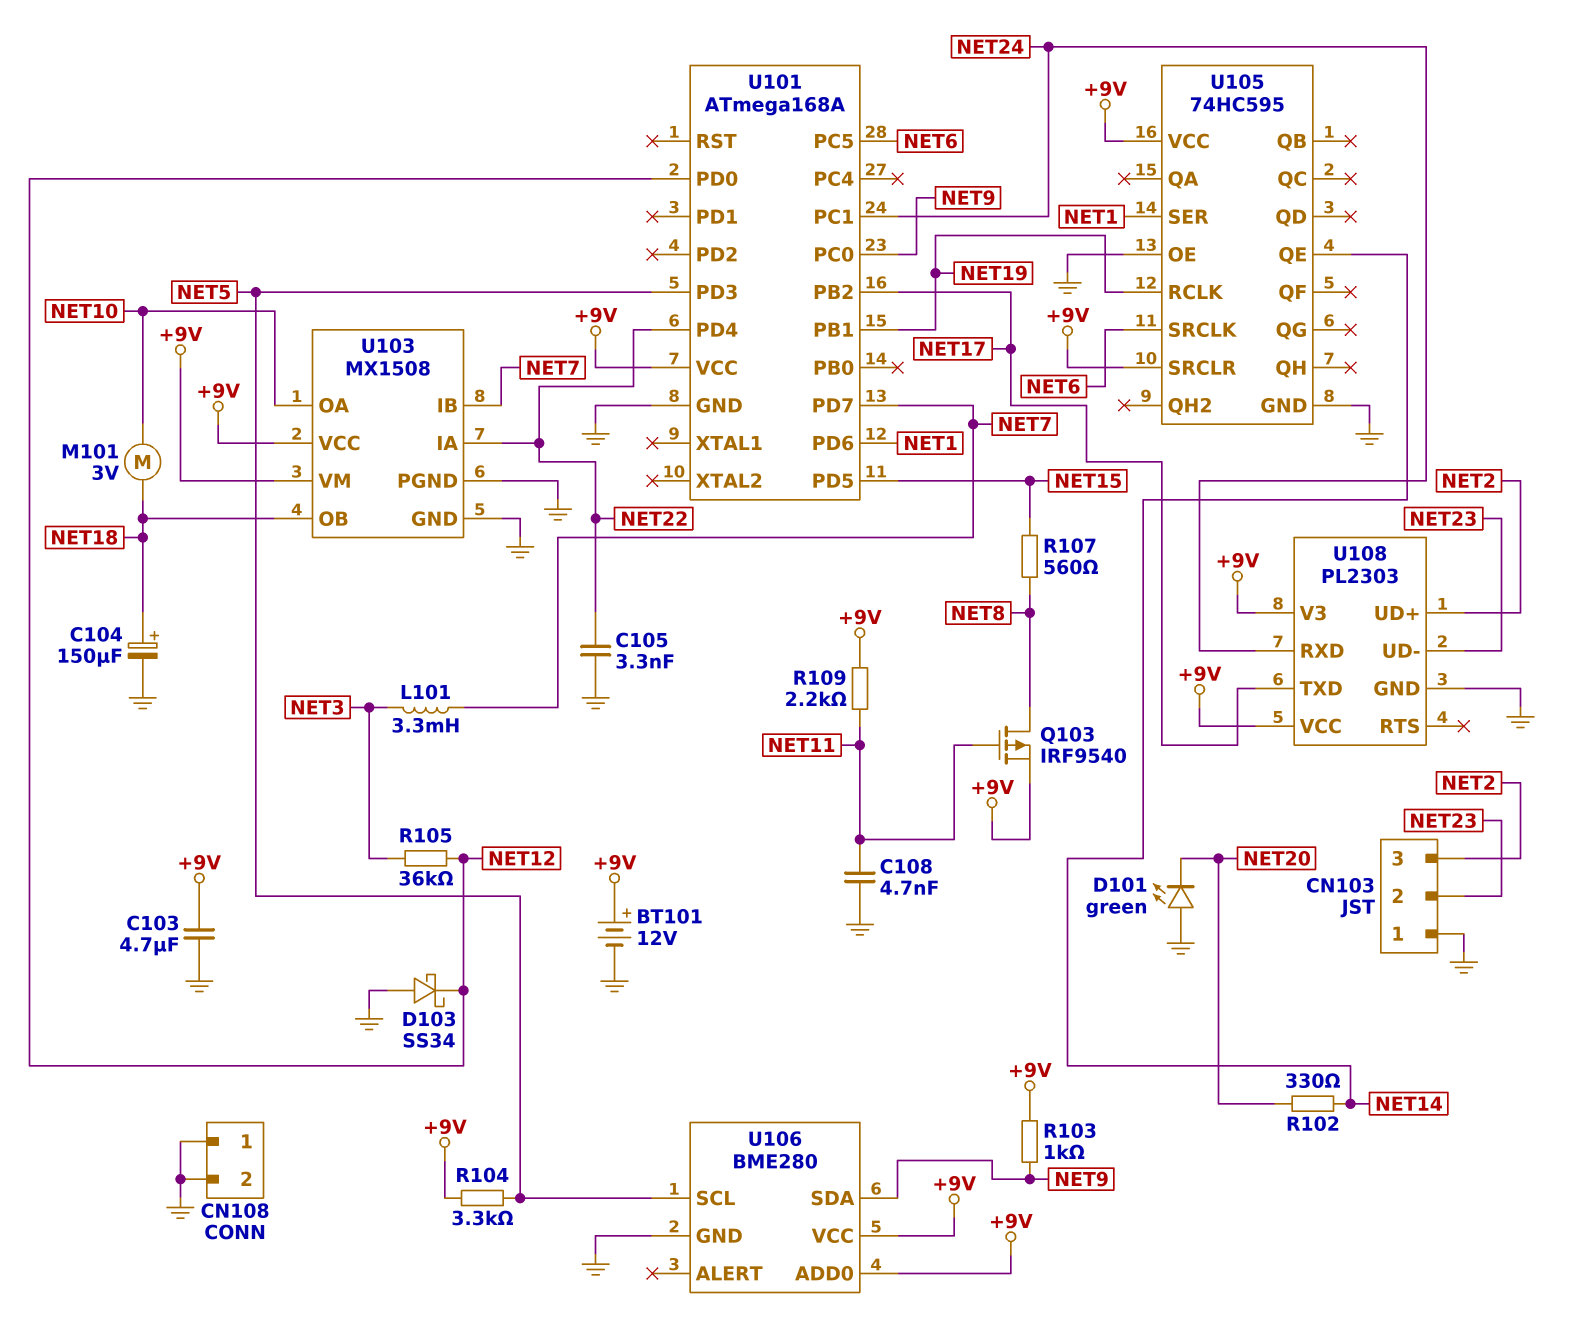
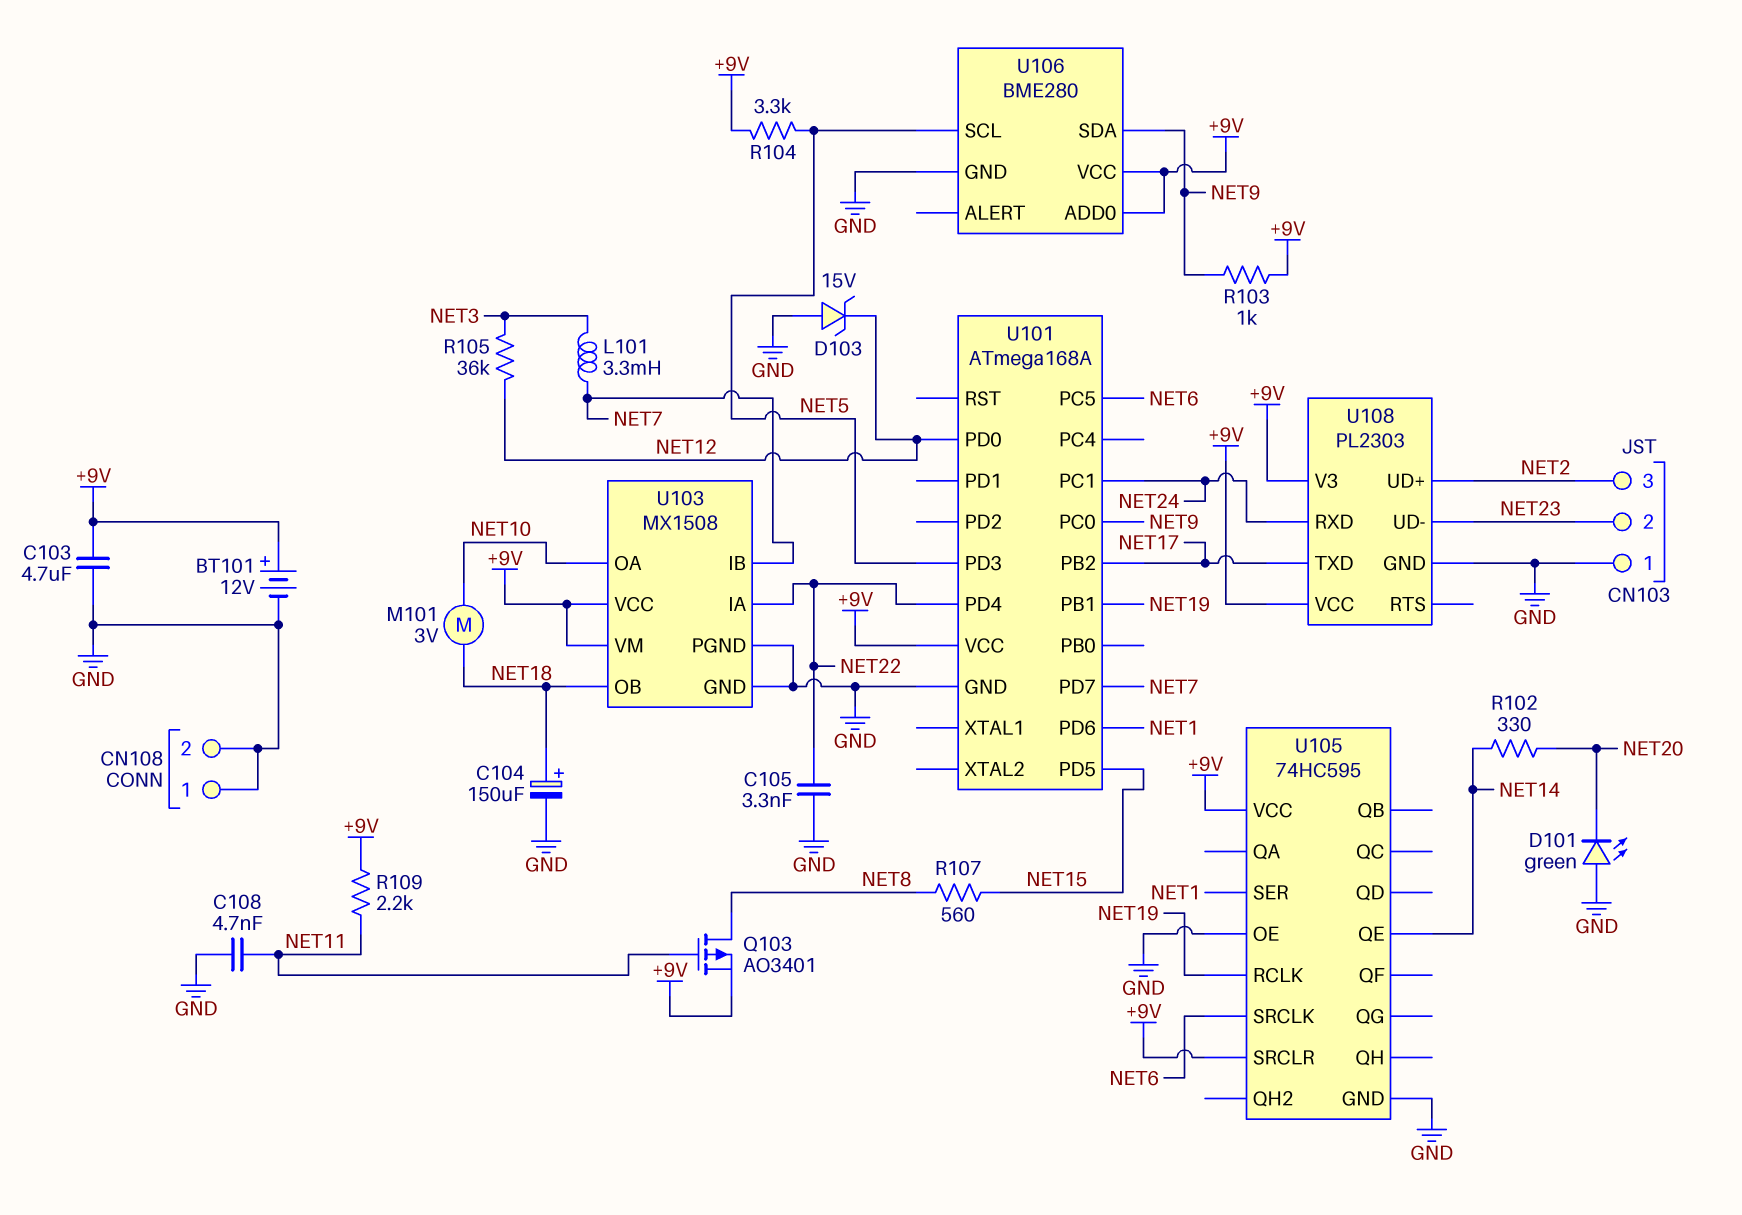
D103: schottky SS34 (A GND, K NET12) -> zener 15V (A GND, K NET12)
Q103: PMOS IRF9540 (G NET11, D NET8, S +9V) -> PMOS AO3401 (G NET11, D NET8, S +9V)

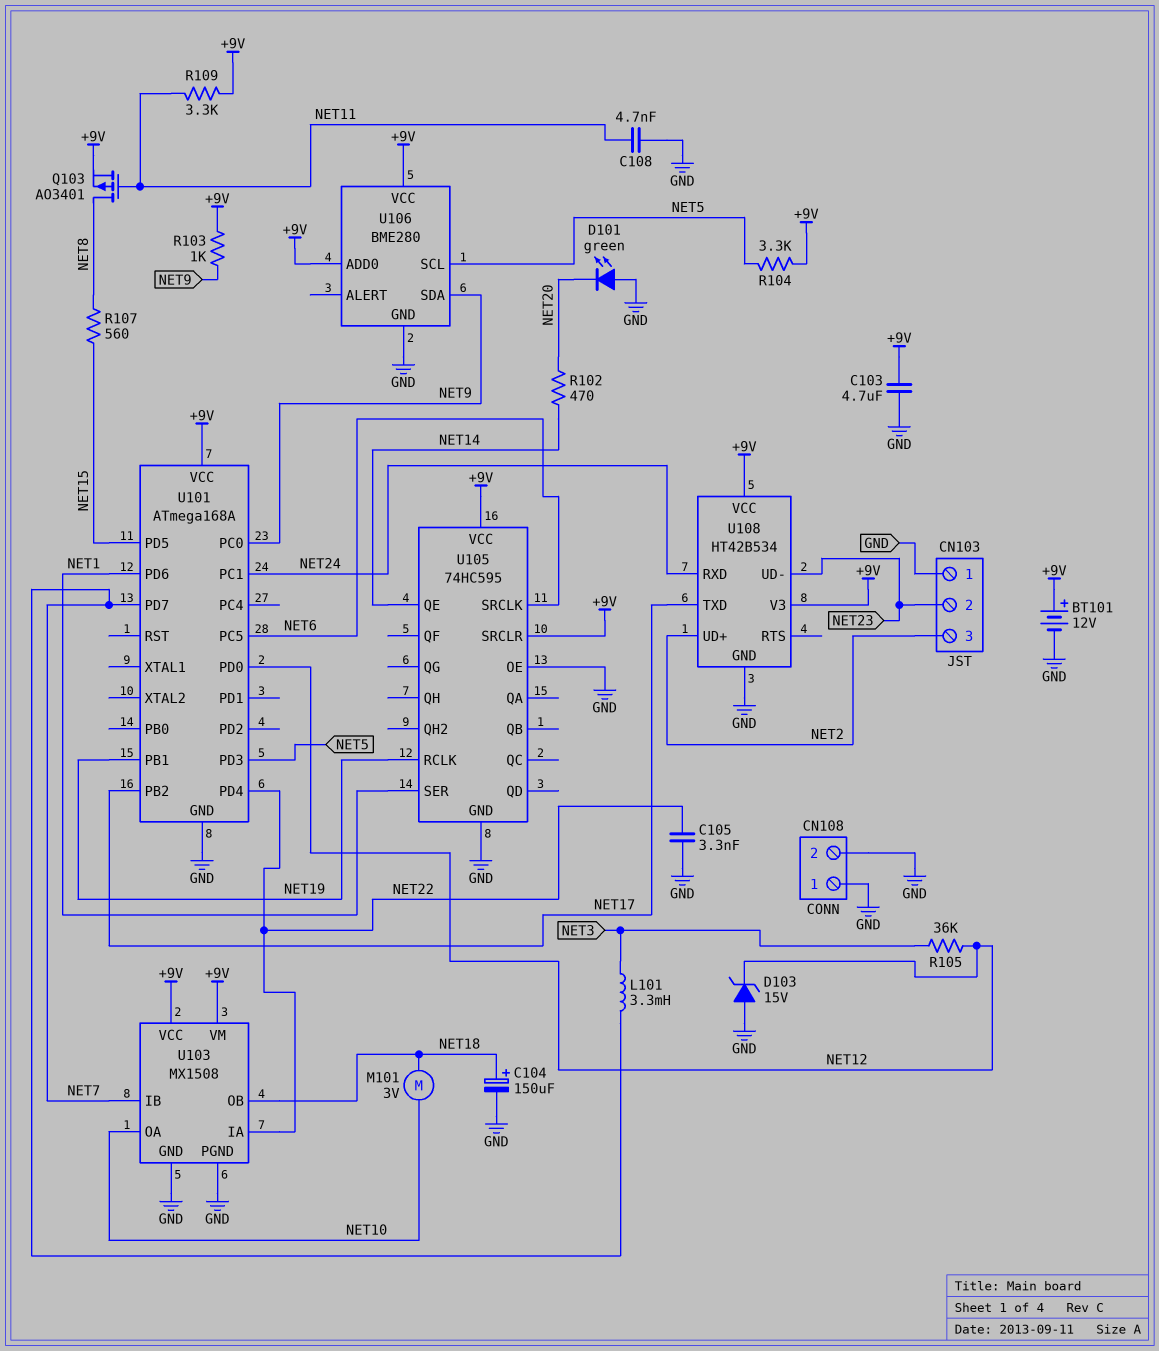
R102: 330 (NET14, NET20) -> 470 (NET14, NET20)
R109: 2.2k (+9V, NET11) -> 3.3k (+9V, NET11)
U108: PL2303 -> HT42B534

